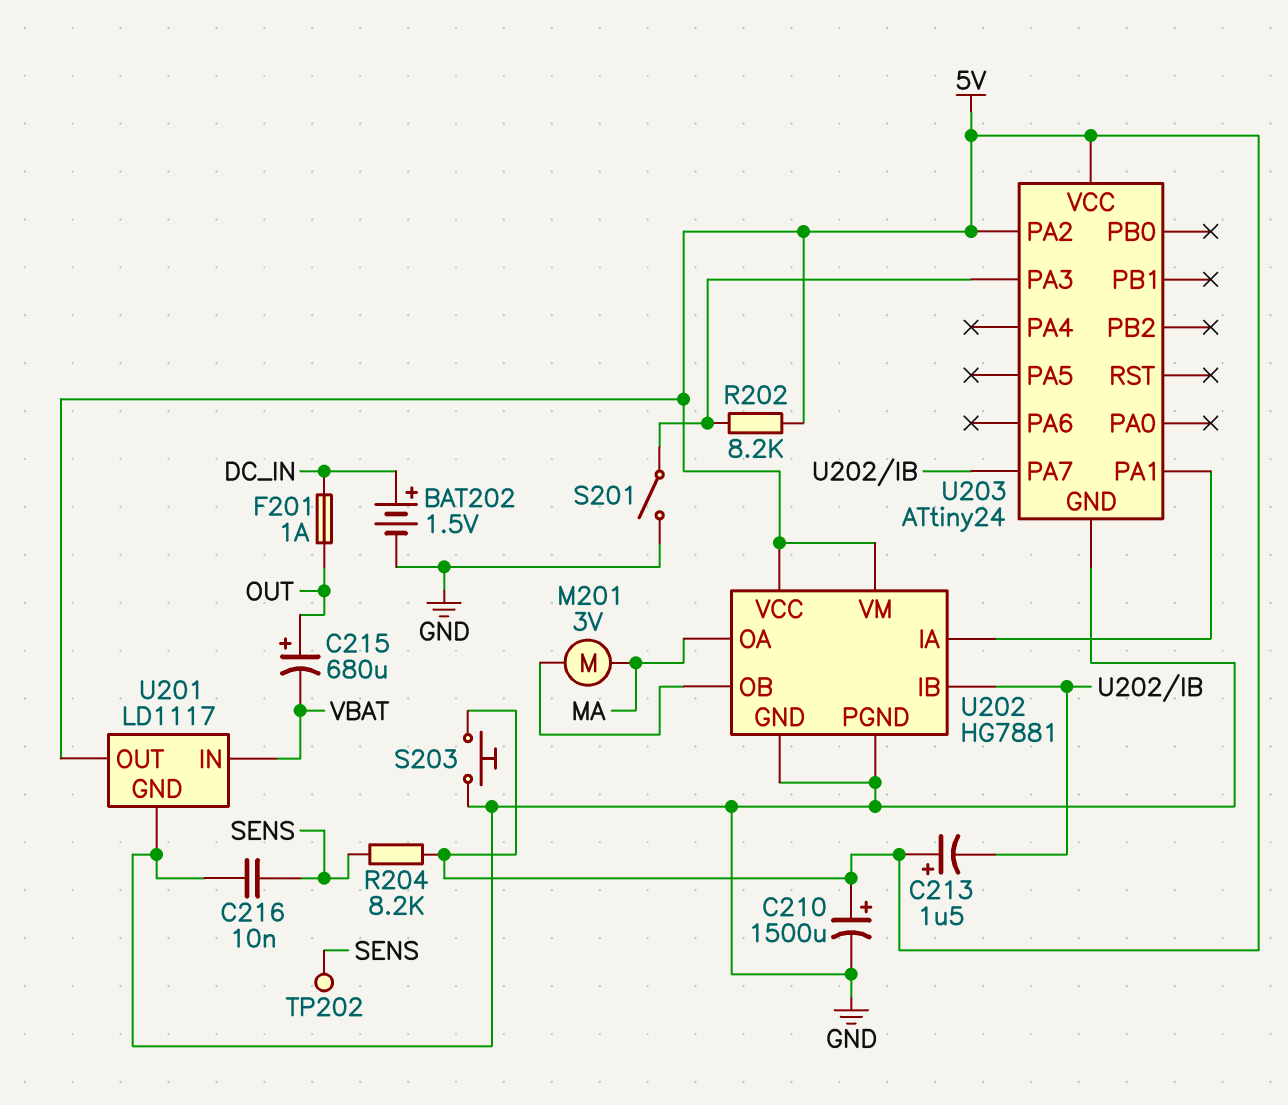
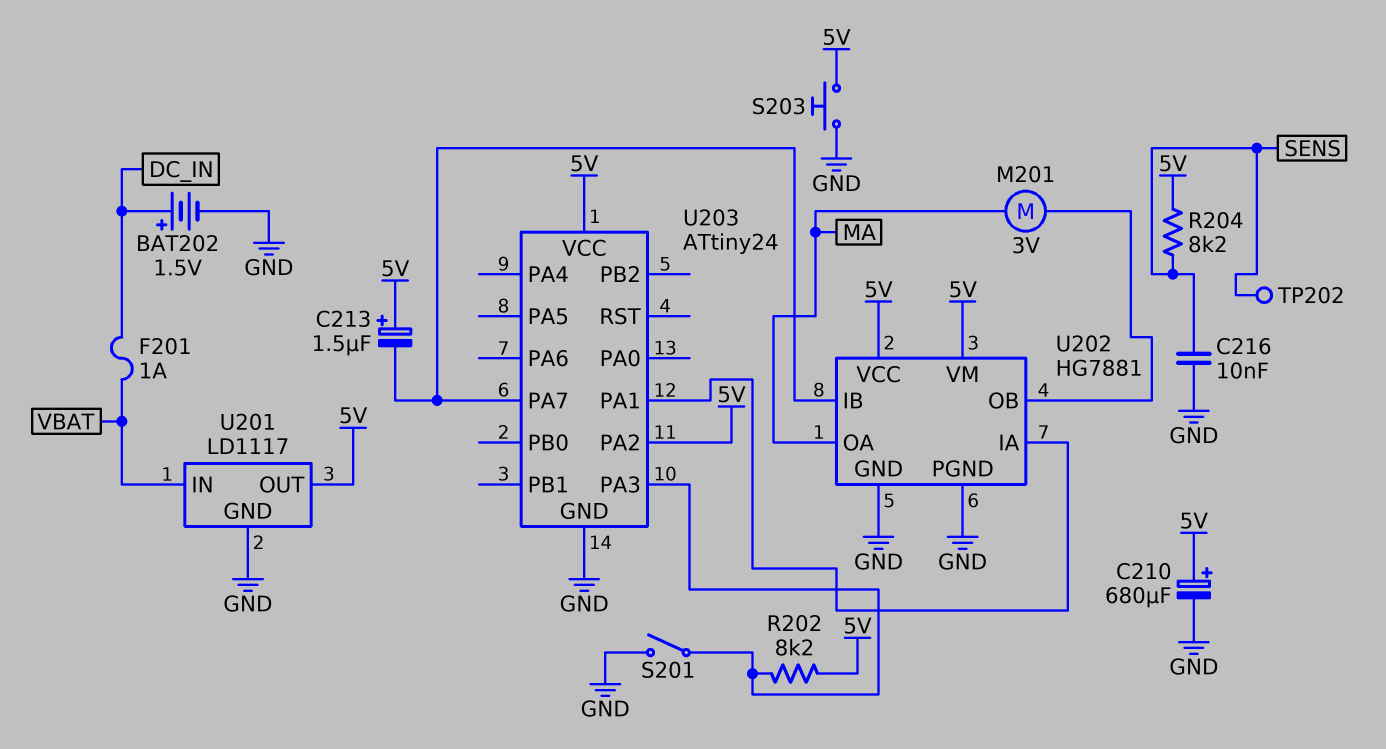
C210: 1500uF (plus 5V, minus GND) -> 680uF (plus 5V, minus GND)
C215: 680uF (plus OUT, minus VBAT) -> none
F201: 1A (DC_IN, OUT) -> 1A (DC_IN, VBAT)

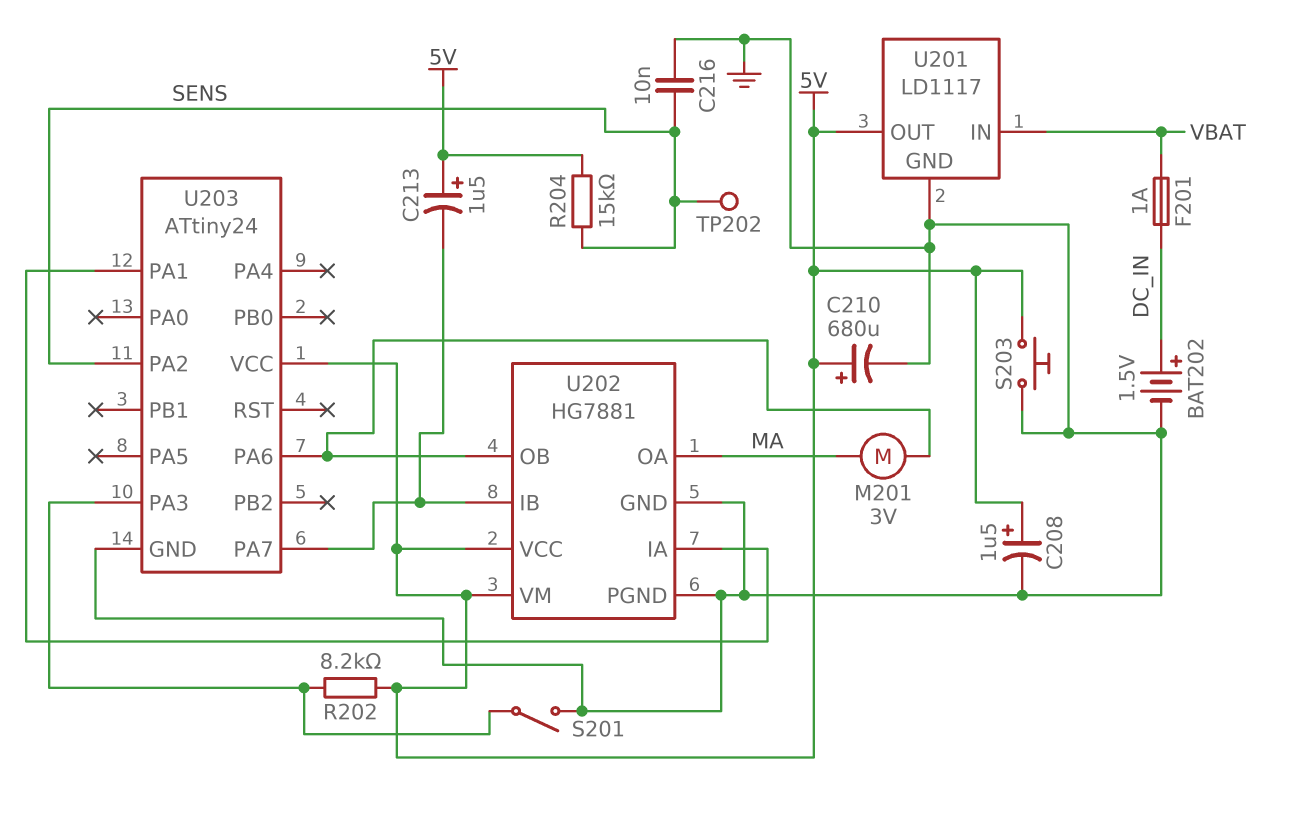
C208: none -> 1.5uF (plus 5V, minus GND)
R204: 8.2k (5V, SENS) -> 15k (5V, SENS)
U203 pin PA2: 5V -> SENS
U203 pin PA6: none -> U202/OB

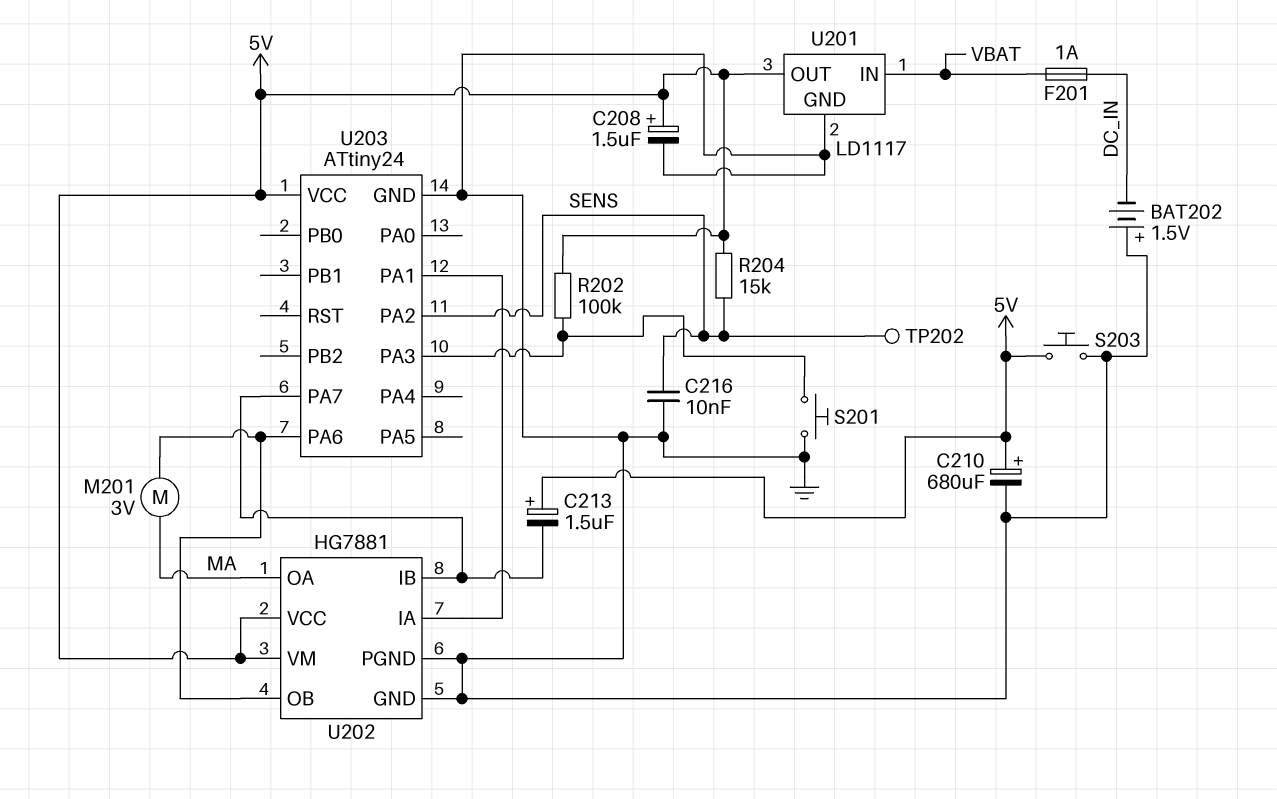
BAT202: 1.5V (plus DC_IN, minus GND) -> 1.5V (plus GND, minus DC_IN)
R202: 8.2k (5V, U203/PA3) -> 100k (5V, U203/PA3)
S201: switch (GND, U203/PA3) -> button (GND, U203/PA3)

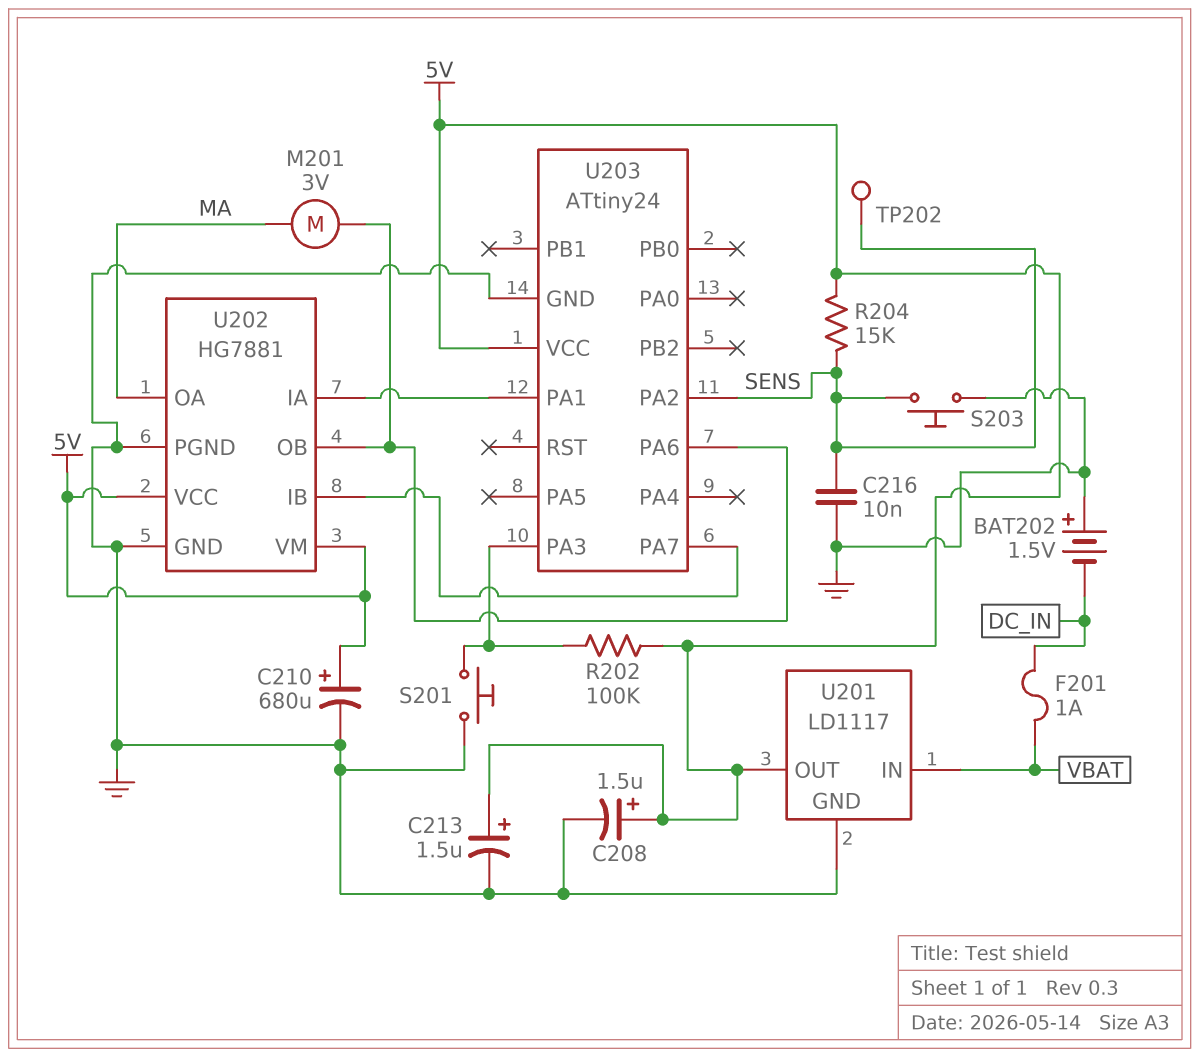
C213: 1.5uF (plus 5V, minus U202/IB) -> 1.5uF (plus 5V, minus GND)
S203: button (5V, GND) -> button (GND, SENS)

